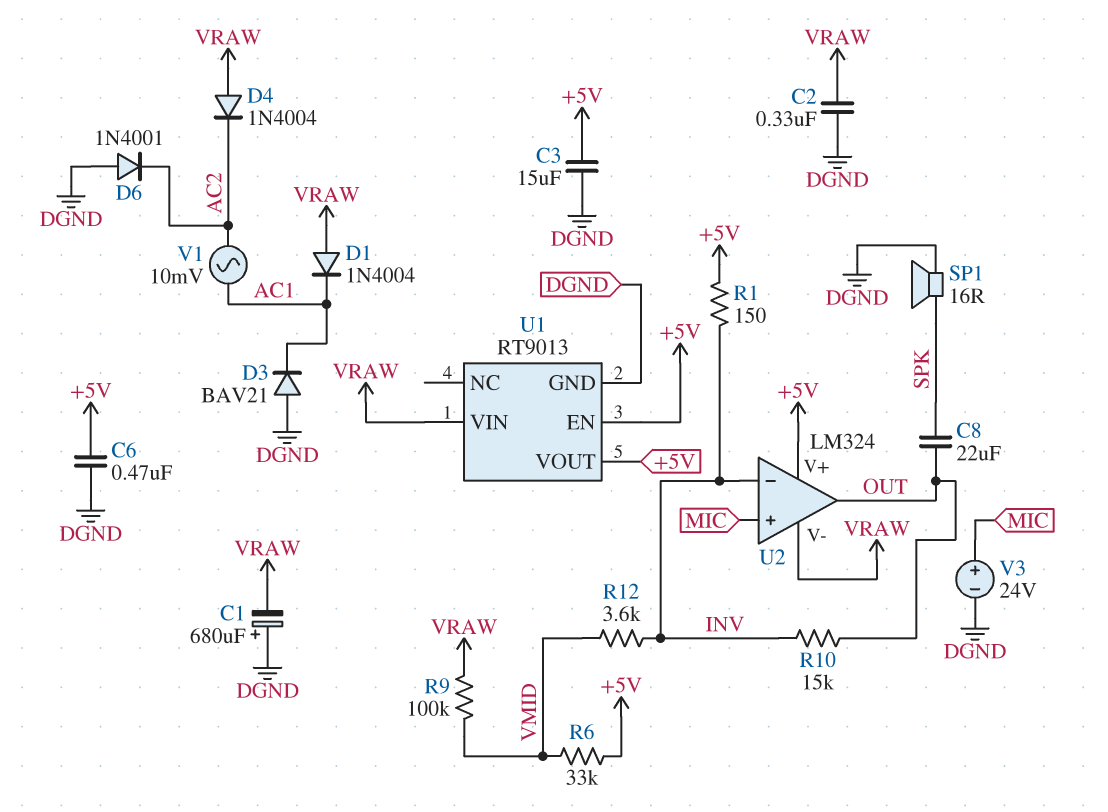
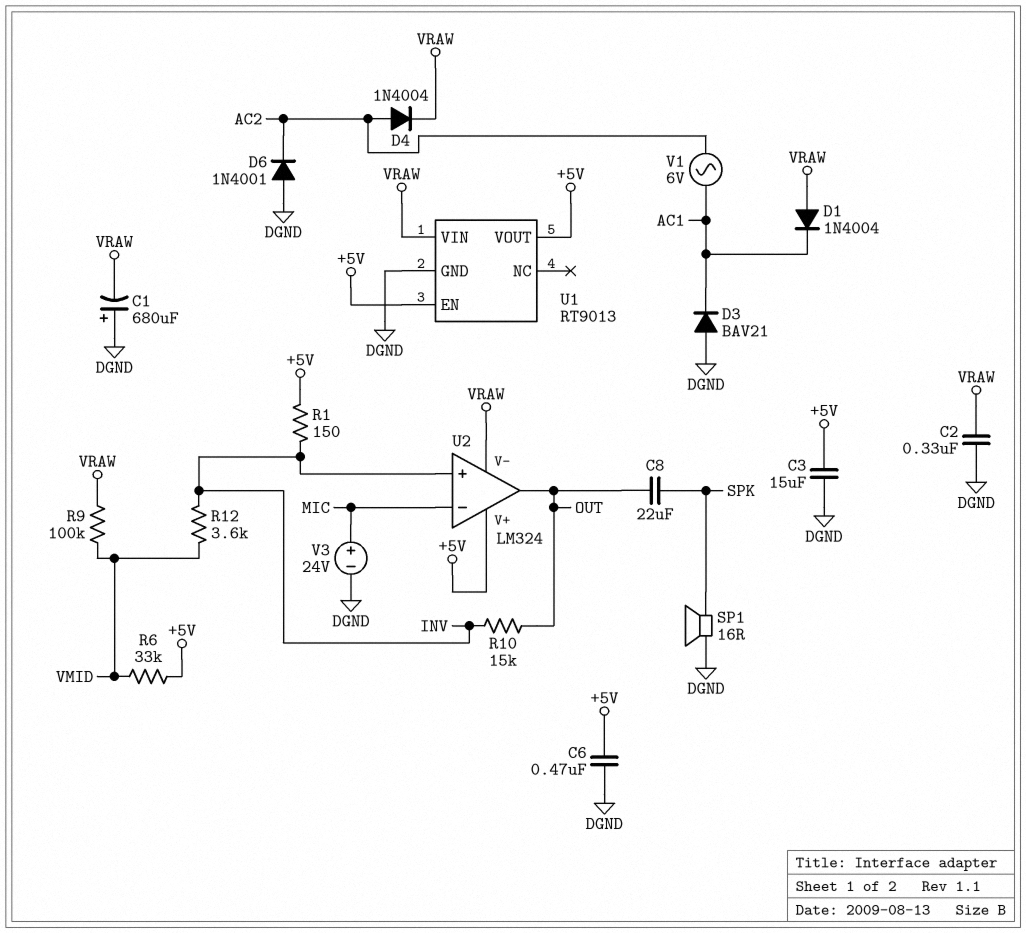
D4: diode 1N4004 (A VRAW, K AC2) -> diode 1N4004 (A AC2, K VRAW)
U2 pin in+: MIC -> INV
U2 pin in-: INV -> MIC
V1: AC 10mV (AC1, AC2) -> AC 6V (AC1, AC2)

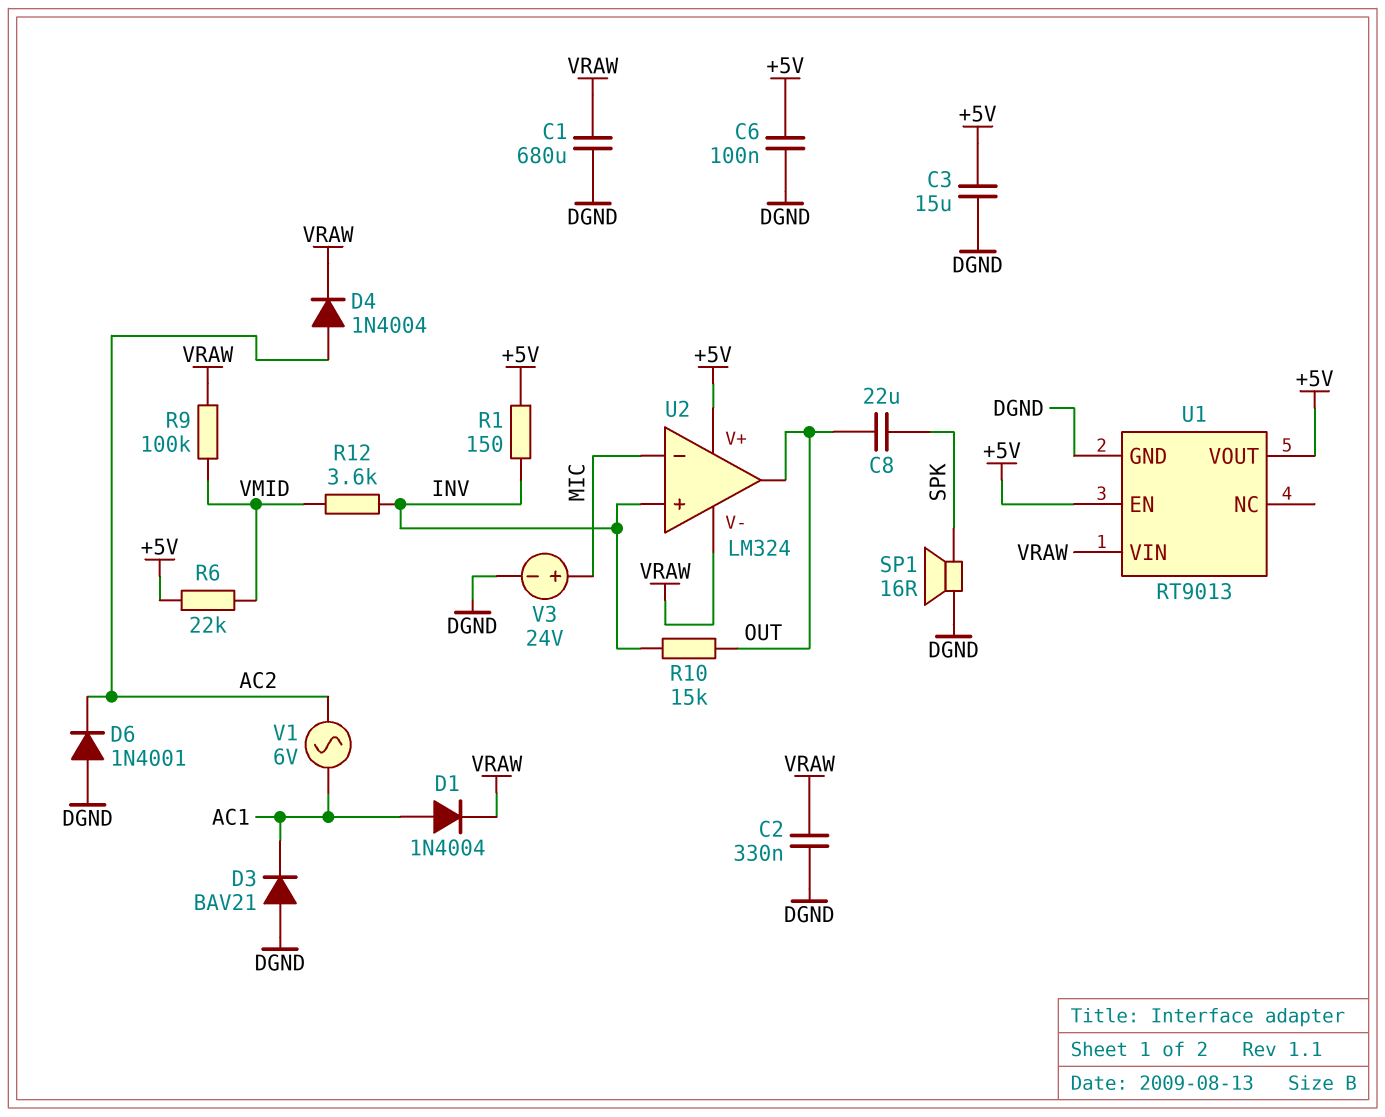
C1: 680uF (plus DGND, minus VRAW) -> 680uF (DGND, VRAW)
C6: 470nF (+5V, DGND) -> 100nF (+5V, DGND)
D1: diode 1N4004 (A VRAW, K AC1) -> diode 1N4004 (A AC1, K VRAW)
R6: 33k (+5V, VMID) -> 22k (+5V, VMID)

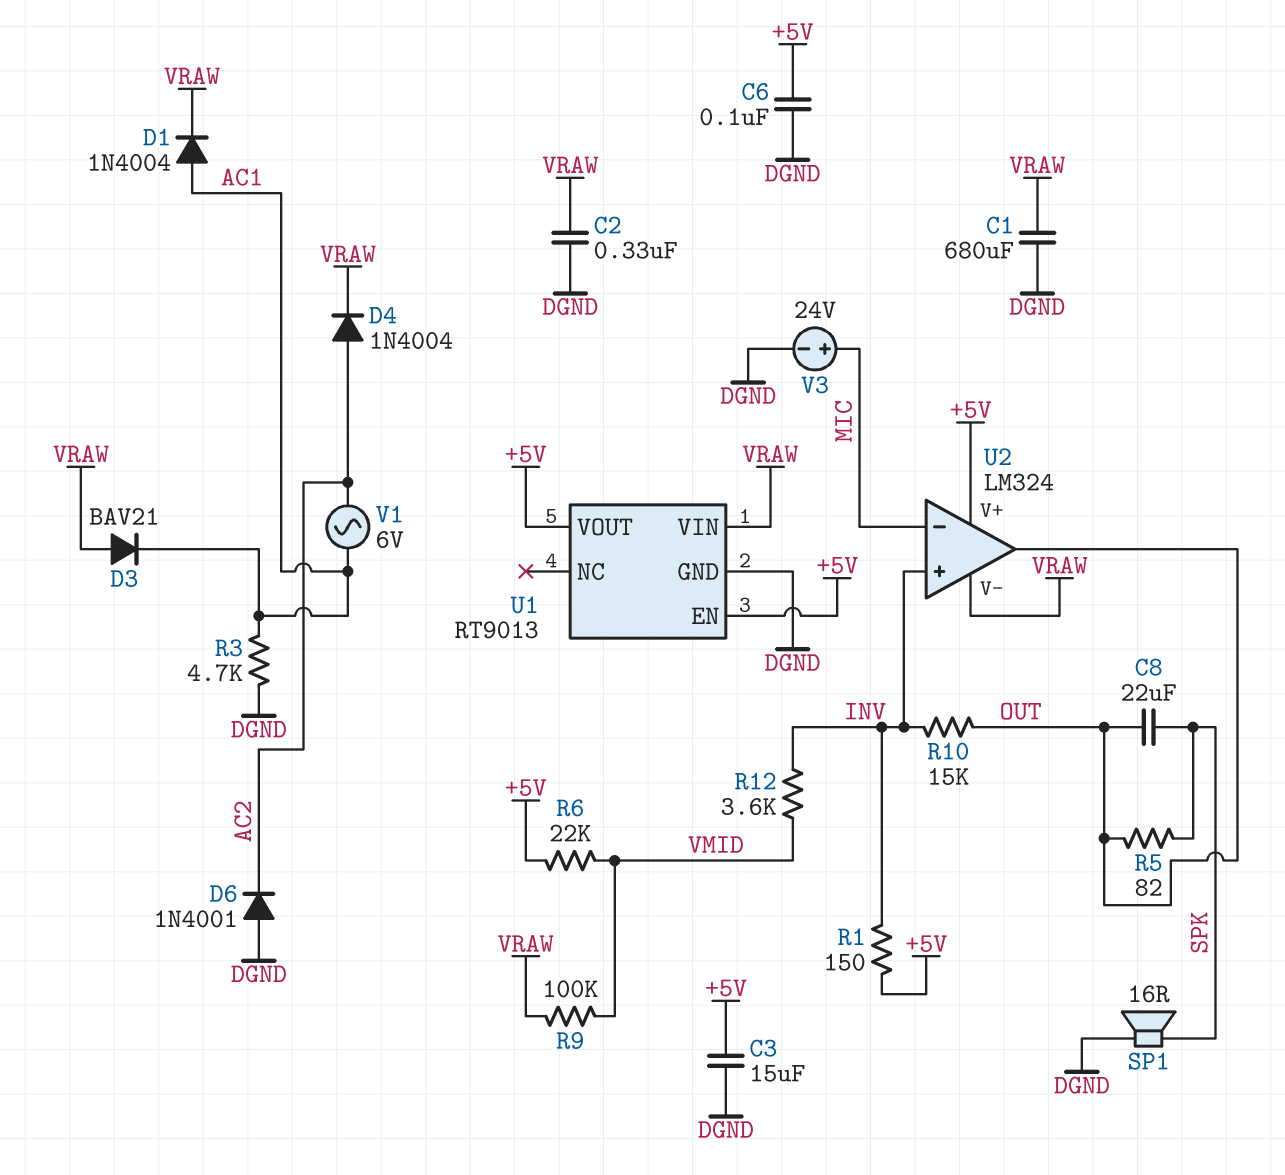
D3: diode BAV21 (A DGND, K AC1) -> diode BAV21 (A VRAW, K AC1)
R3: none -> 4.7k (AC1, DGND)
R5: none -> 82 (OUT, SPK)

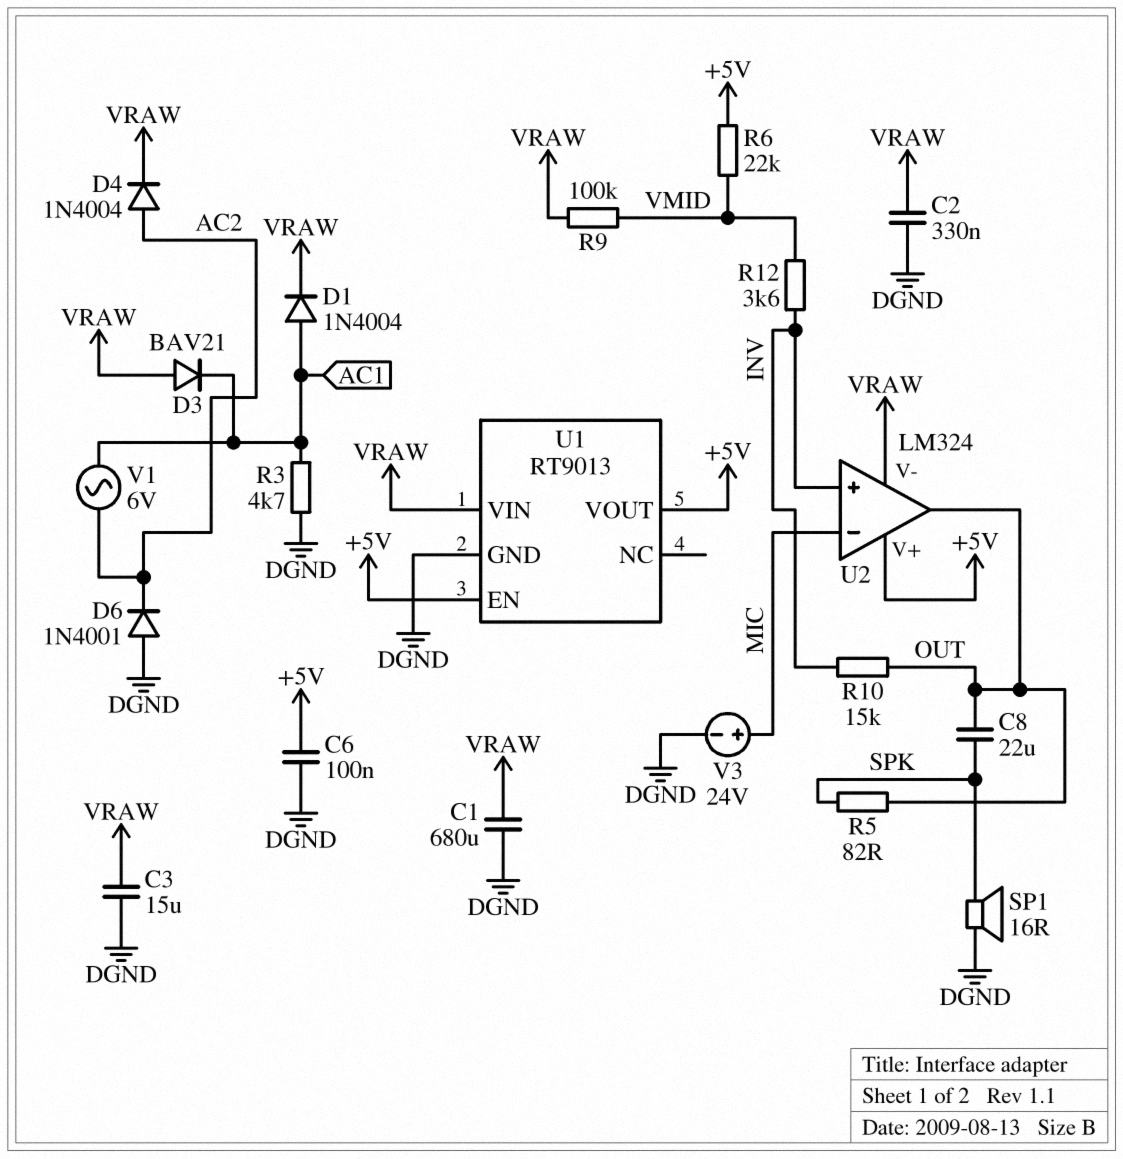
C3: 15uF (+5V, DGND) -> 15uF (DGND, VRAW)
R1: 150 (+5V, INV) -> none

